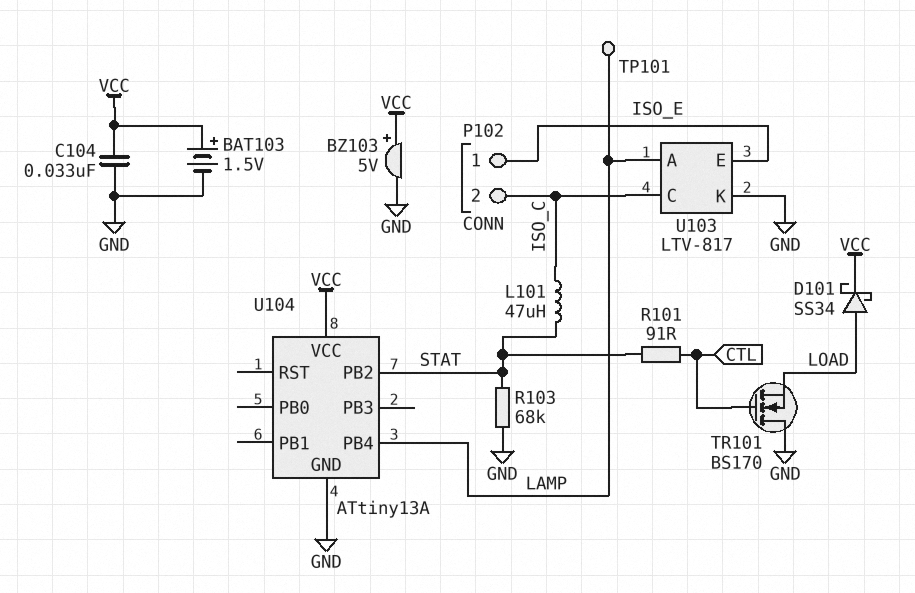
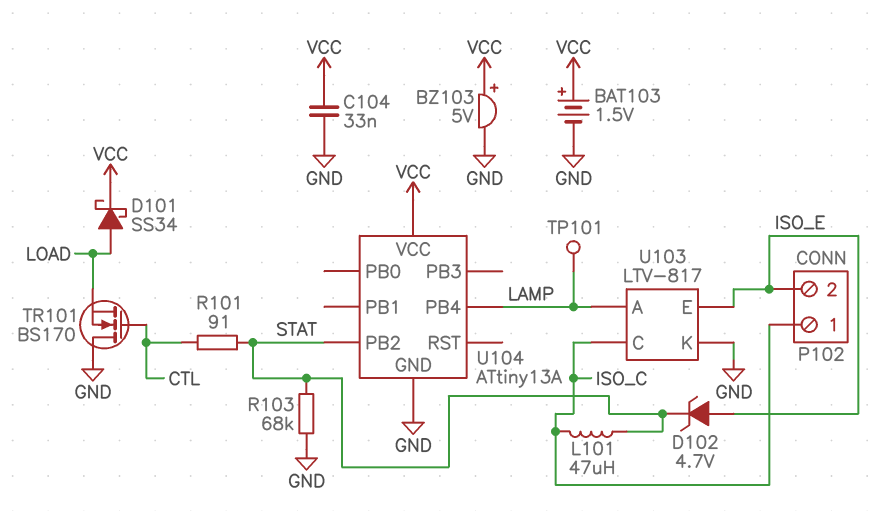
D102: none -> zener 4.7V (A ISO_E, K STAT)
P102 pin 1: ISO_E -> ISO_C
P102 pin 2: ISO_C -> ISO_E

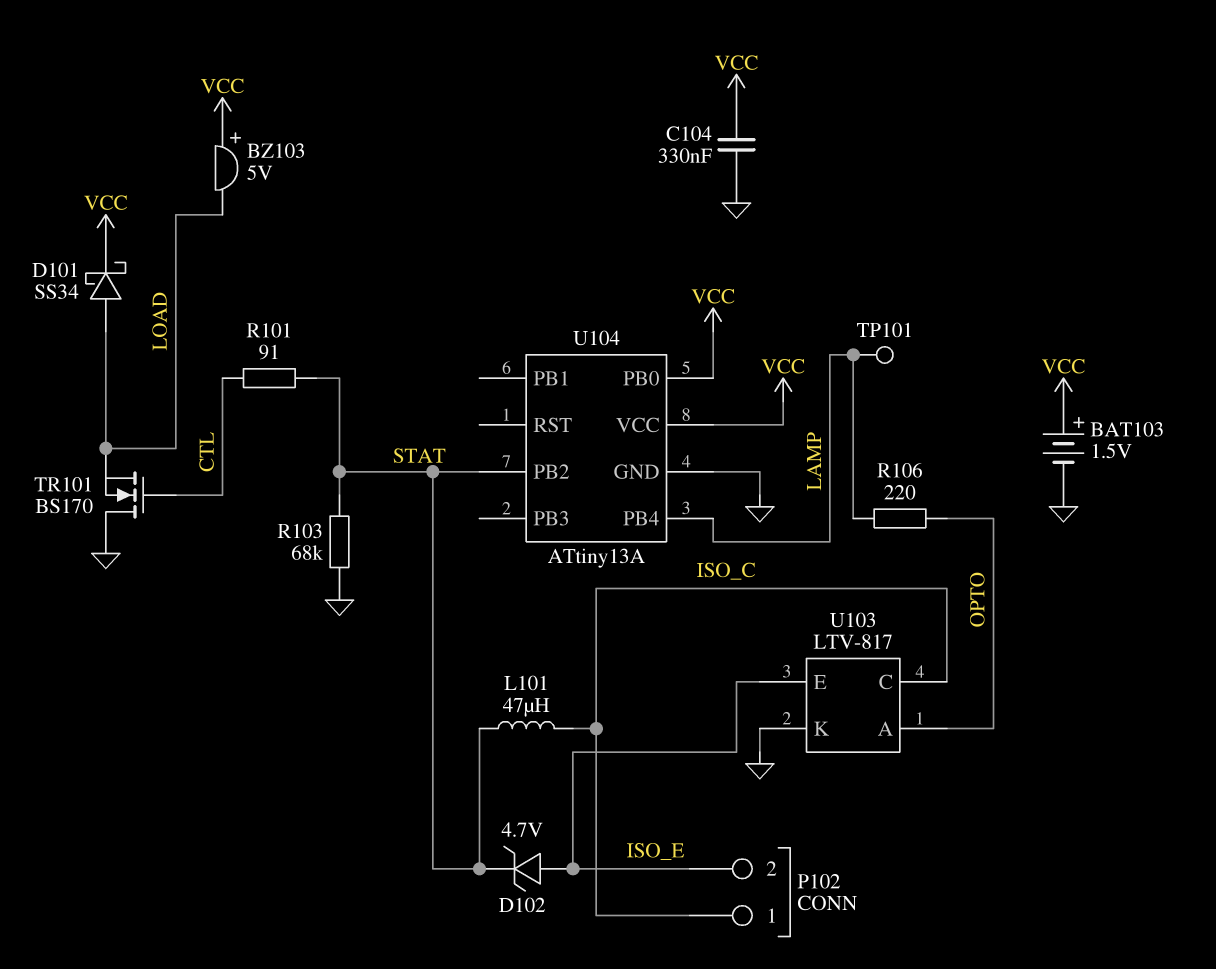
BZ103: buzzer 5V (plus VCC, minus GND) -> buzzer 5V (plus VCC, minus LOAD)
C104: 33nF (GND, VCC) -> 330nF (GND, VCC)
R106: none -> 220 (LAMP, OPTO)
U103 pin A: LAMP -> OPTO
U104 pin PB0: none -> VCC

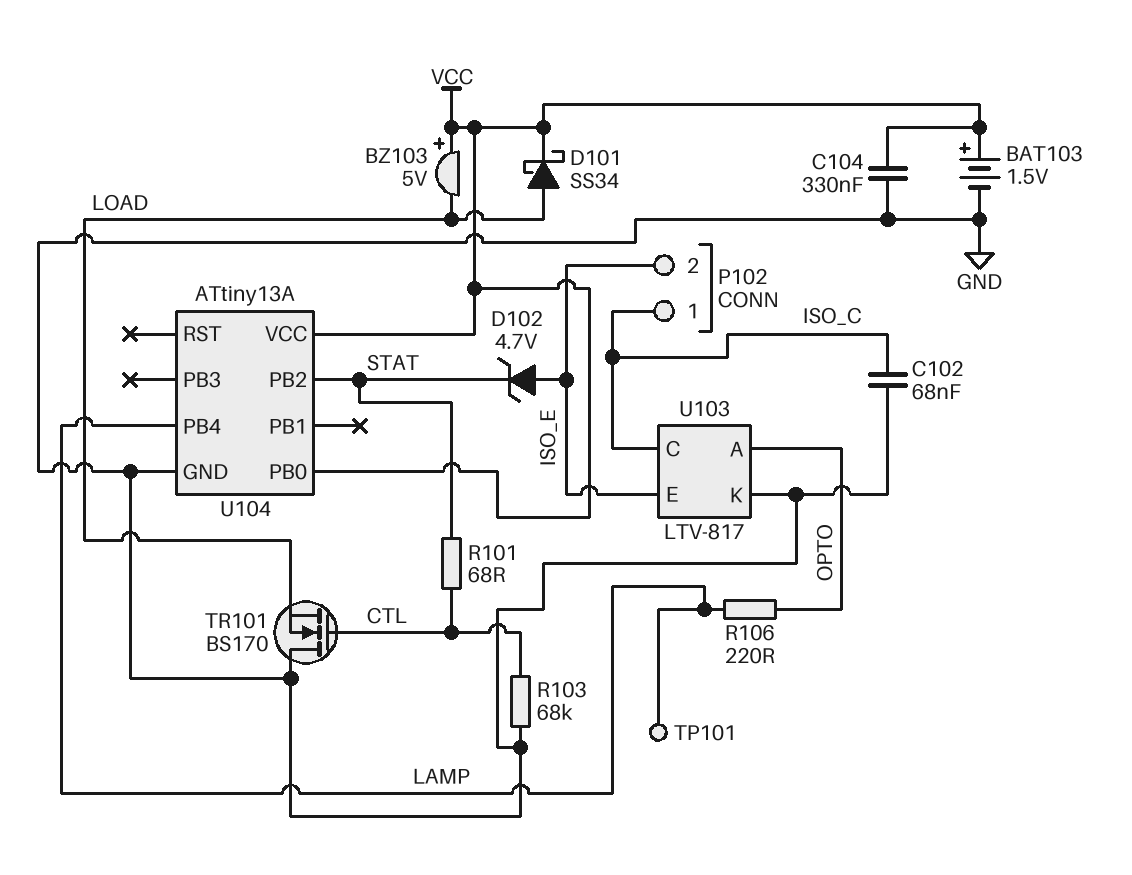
C102: none -> 68nF (GND, ISO_C)
L101: 47uH (ISO_C, STAT) -> none
R101: 91 (CTL, STAT) -> 68 (CTL, STAT)
R103: 68k (GND, STAT) -> 68k (CTL, GND)

